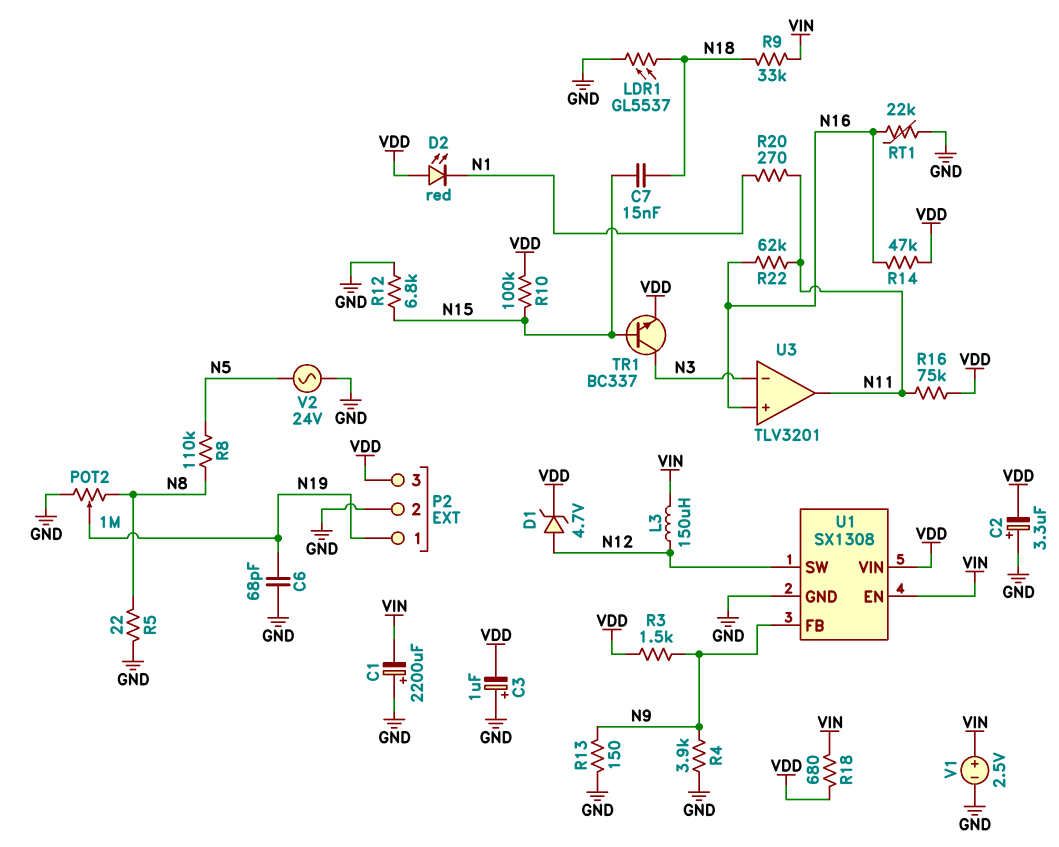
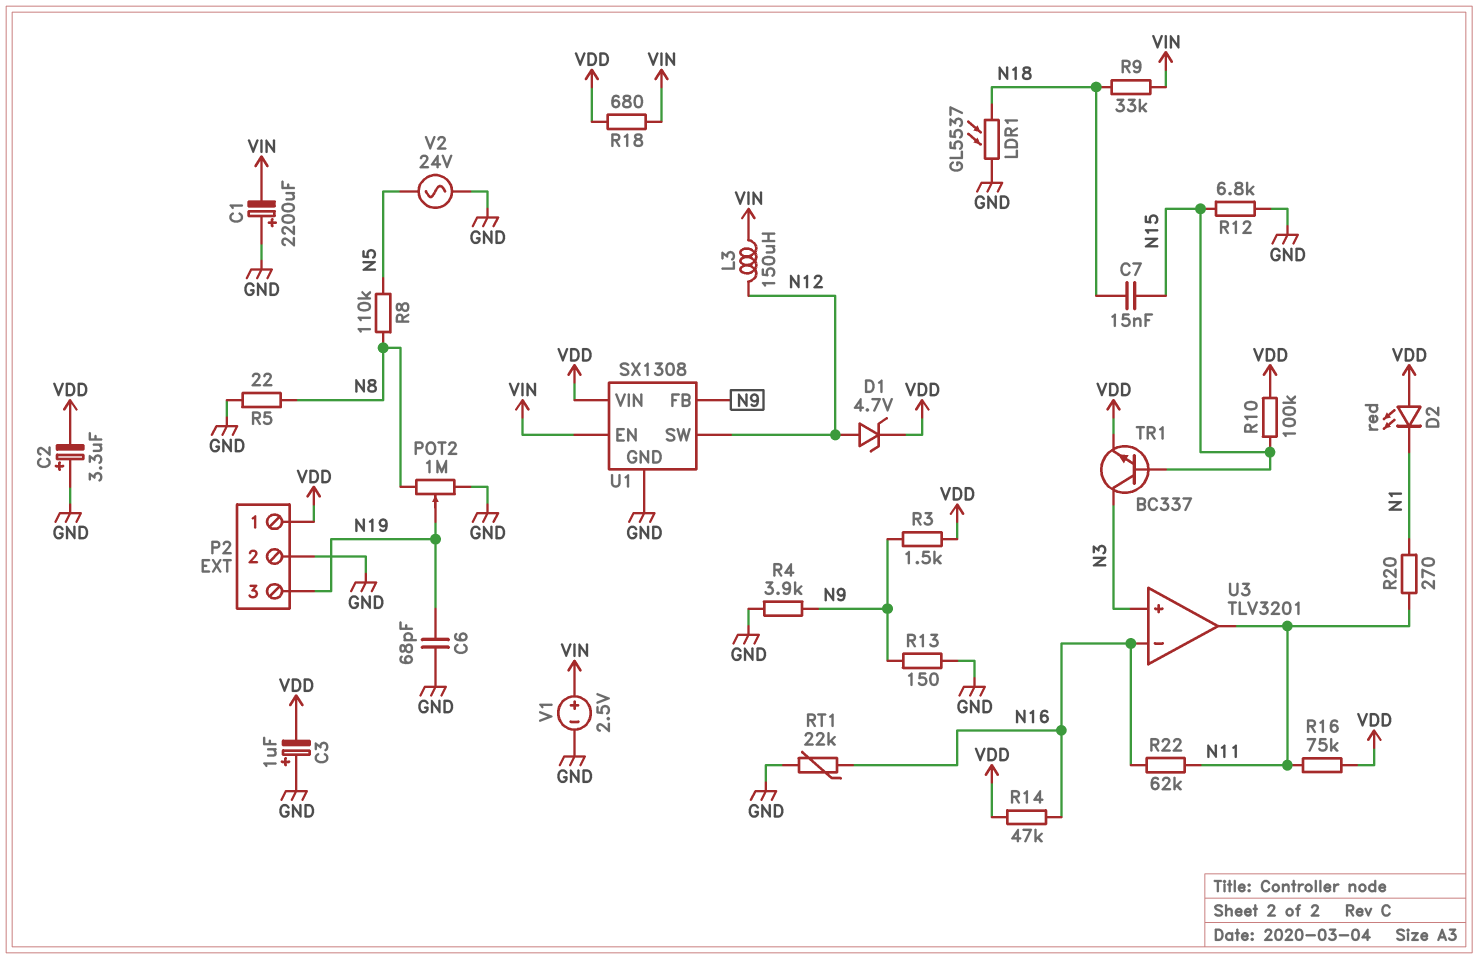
P2 pin 1: N19 -> VDD
P2 pin 3: VDD -> N19
U3 pin in+: N16 -> N3
U3 pin in-: N3 -> N16

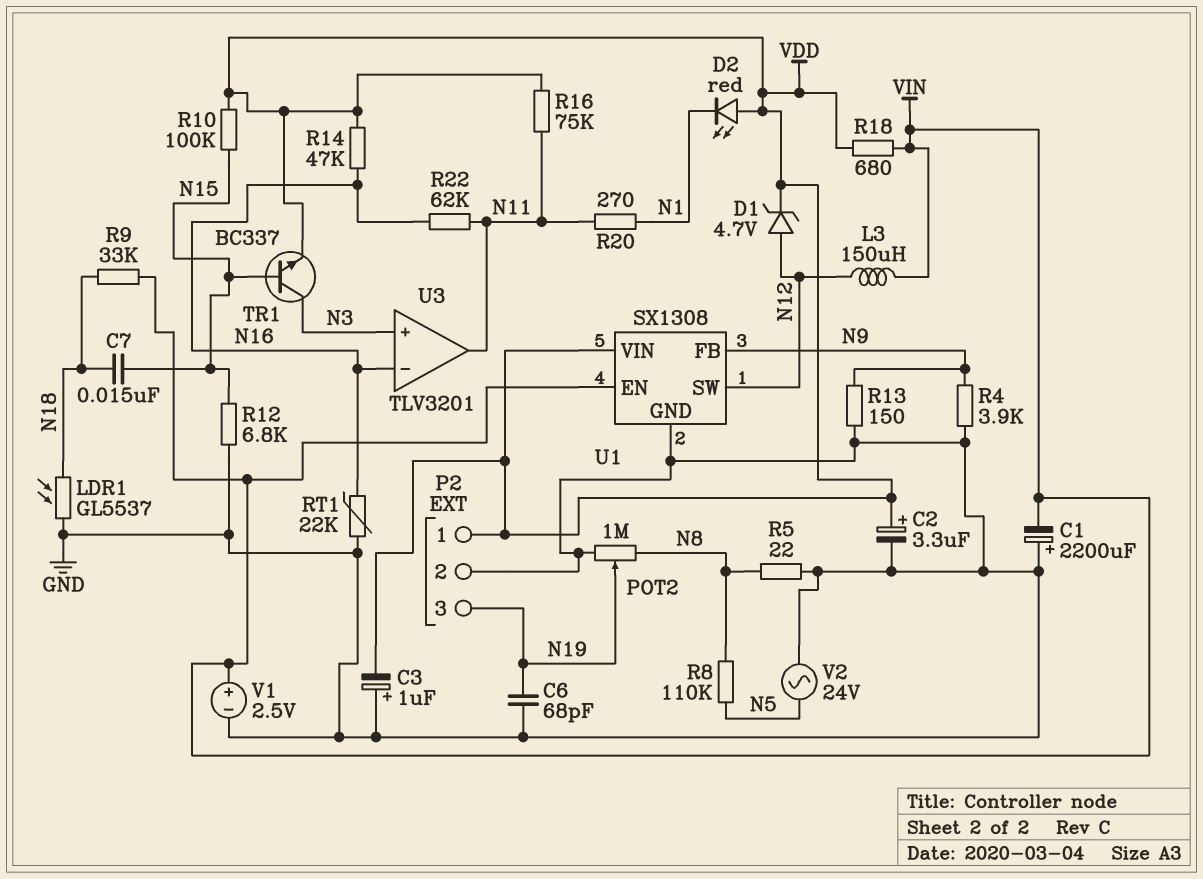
C2: 3.3uF (plus GND, minus VDD) -> 3.3uF (plus VDD, minus GND)
R3: 1.5k (N9, VDD) -> none

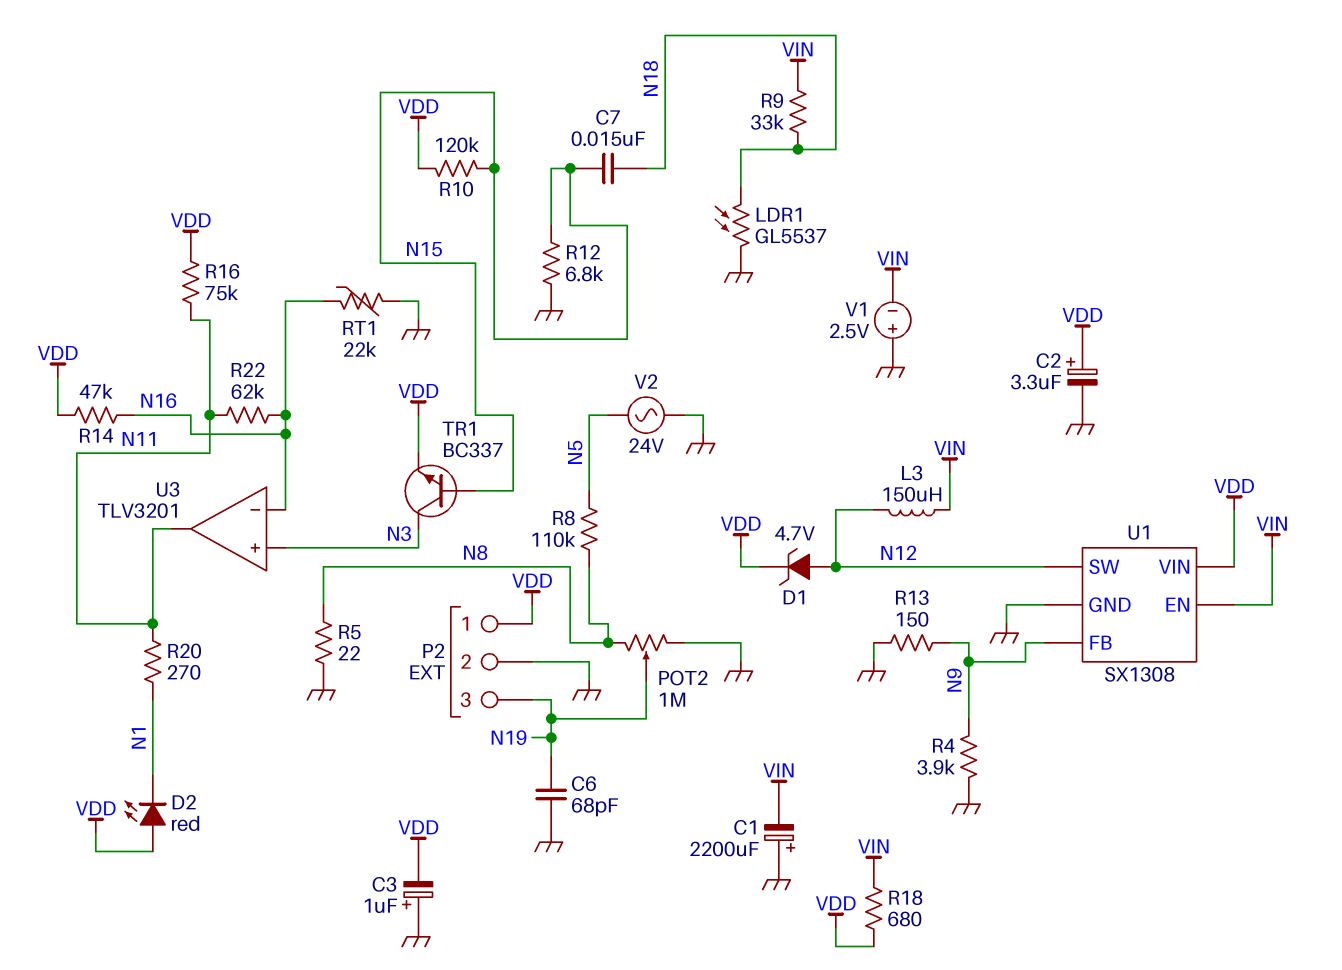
R10: 100k (N15, VDD) -> 120k (N15, VDD)
V1: 2.5V (plus VIN, minus GND) -> 2.5V (plus GND, minus VIN)

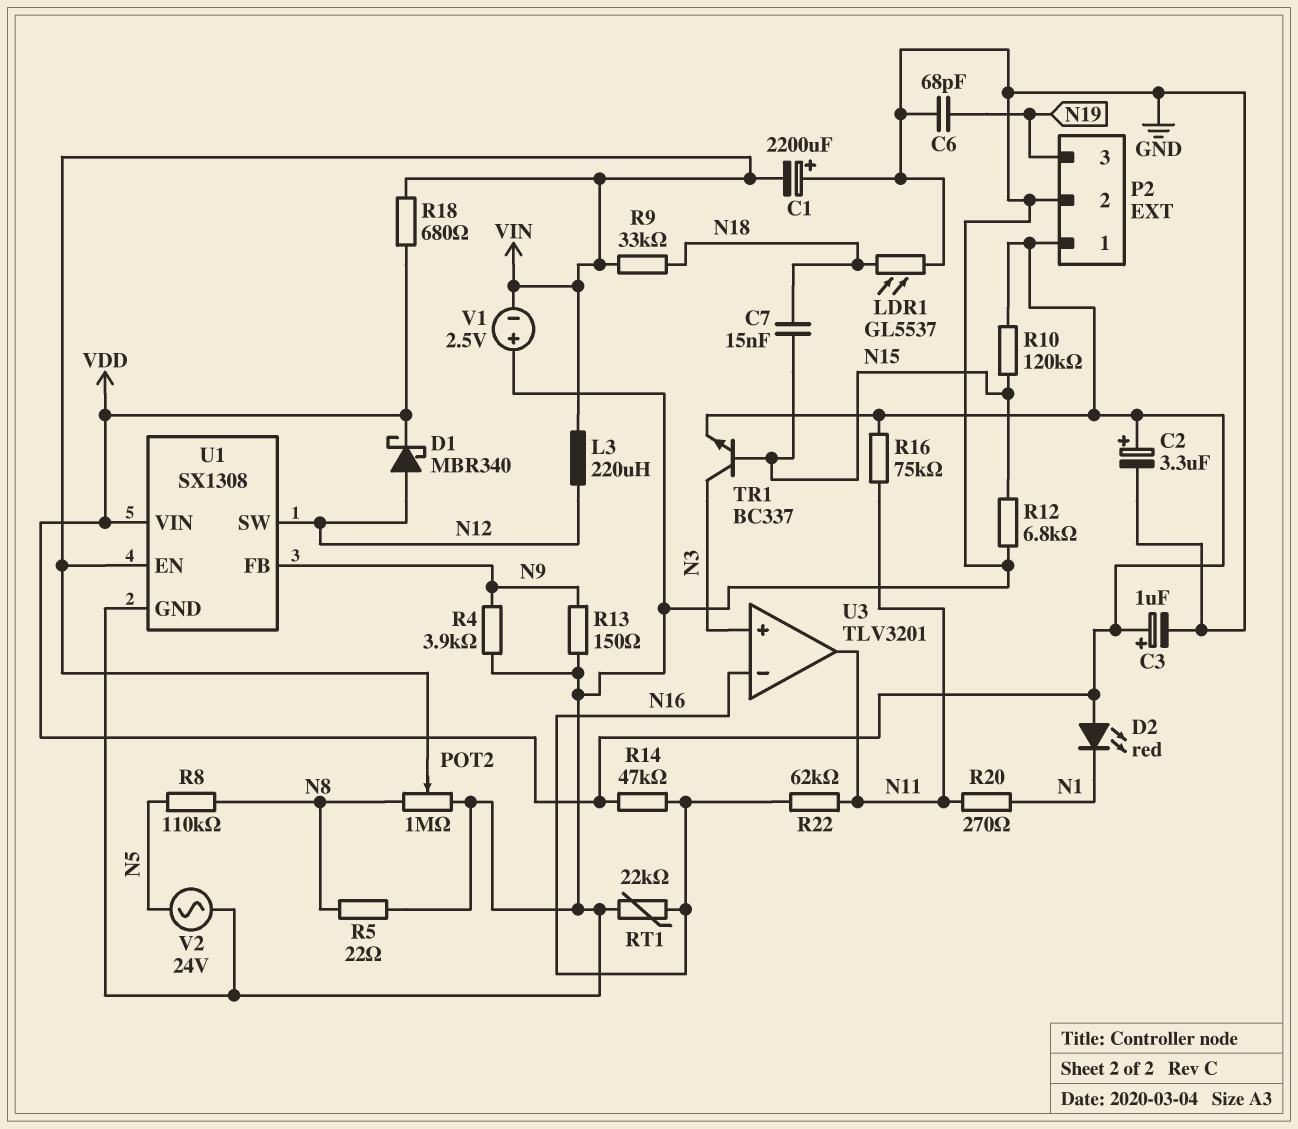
C3: 1uF (plus GND, minus VDD) -> 1uF (plus VDD, minus GND)
D1: zener 4.7V (A N12, K VDD) -> schottky MBR340 (A N12, K VDD)
L3: 150uH (N12, VIN) -> 220uH (N12, VIN)
POT2: 1M (GND, N8, wiper N19) -> 1M (GND, N8, wiper VIN)

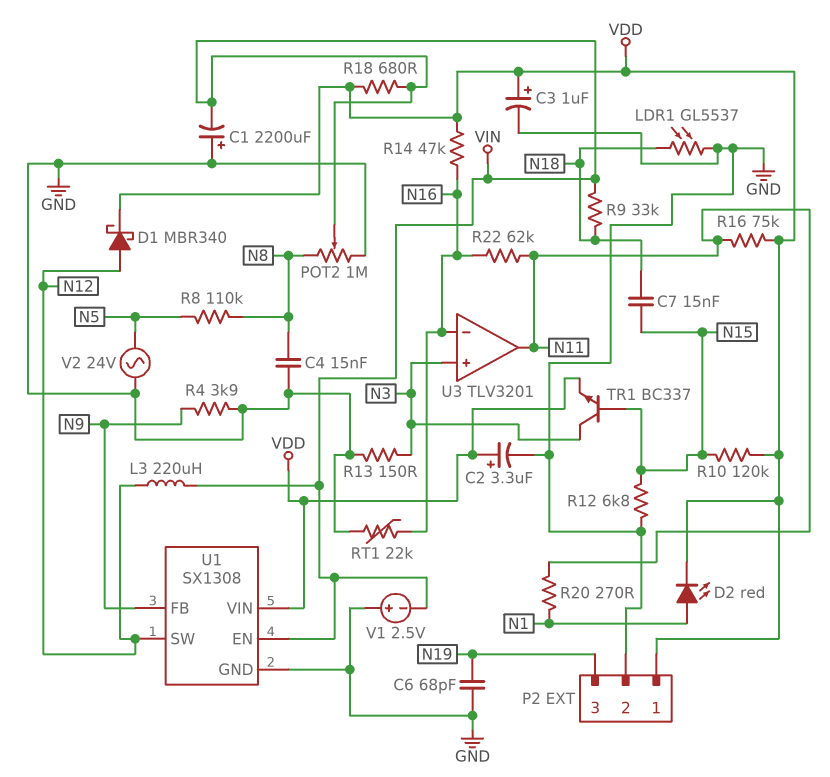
C4: none -> 15nF (GND, N8)
D2: LED red (A VDD, K N1) -> LED red (A N1, K VDD)
R5: 22 (GND, N8) -> none
R13: 150 (GND, N9) -> 150 (GND, N3)

